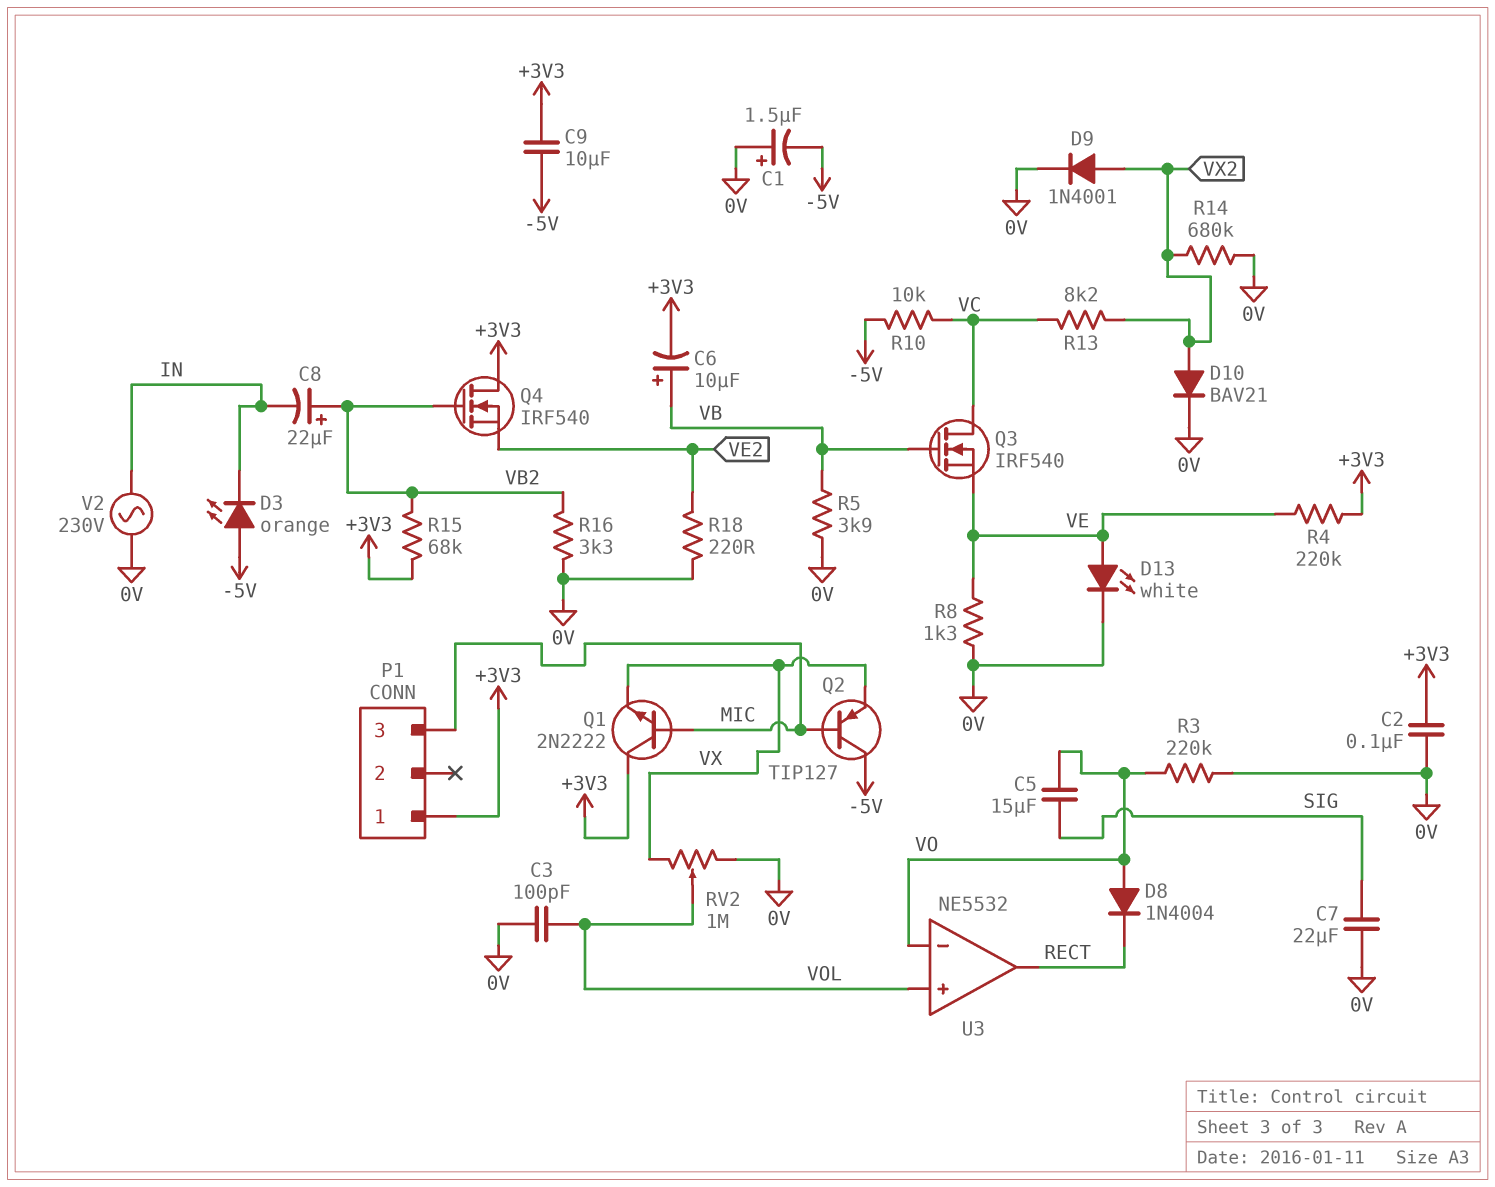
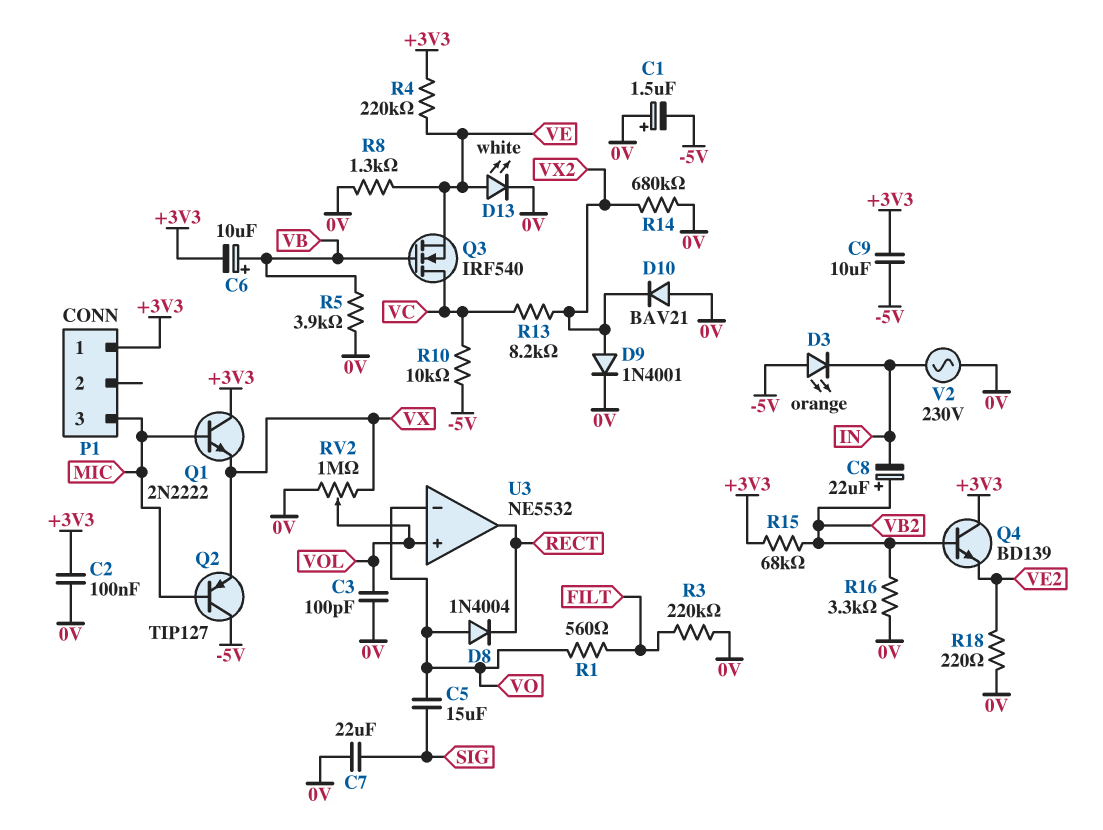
D10: diode BAV21 (A VX2, K 0V) -> diode BAV21 (A 0V, K VX2)
Q4: NMOS IRF540 (G VB2, D +3V3, S VE2) -> NPN BD139 (B VB2, C +3V3, E VE2)
R1: none -> 560 (FILT, VO)
R3: 220k (0V, VO) -> 220k (0V, FILT)

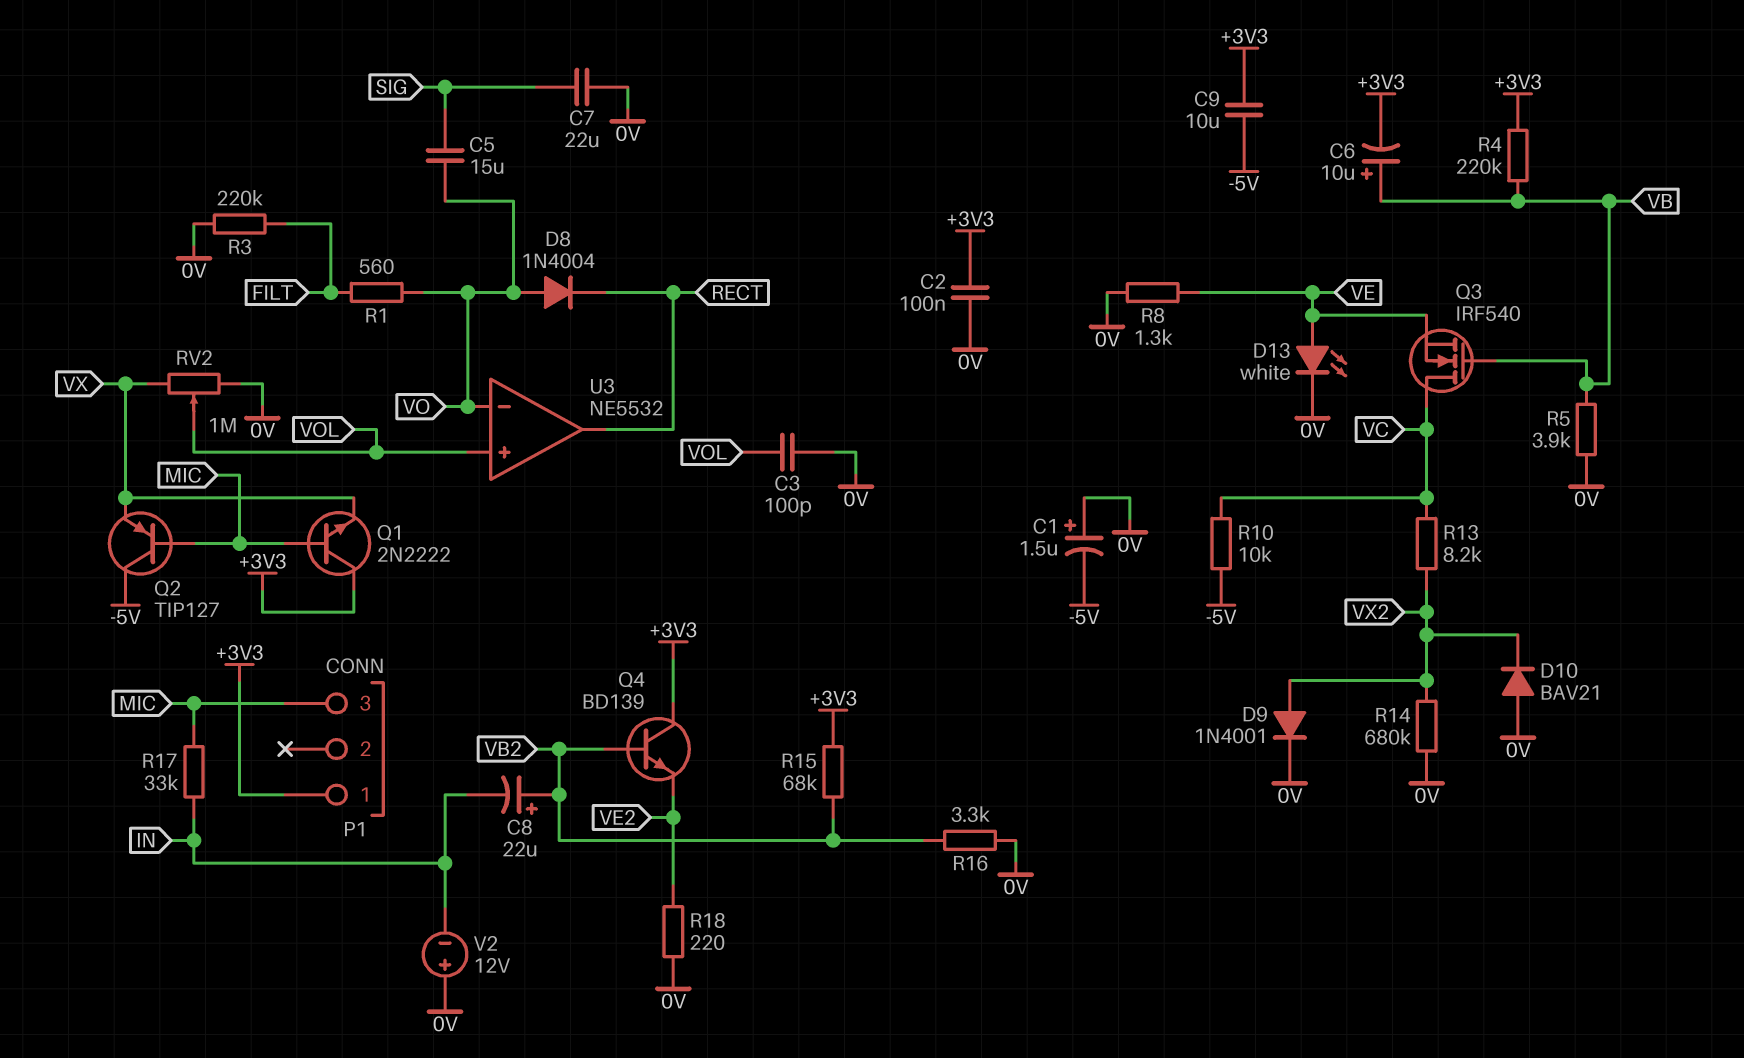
D3: LED orange (A -5V, K IN) -> none
R4: 220k (+3V3, VE) -> 220k (+3V3, VB)
R17: none -> 33k (IN, MIC)
V2: AC 230V (0V, IN) -> 12V (plus 0V, minus IN)

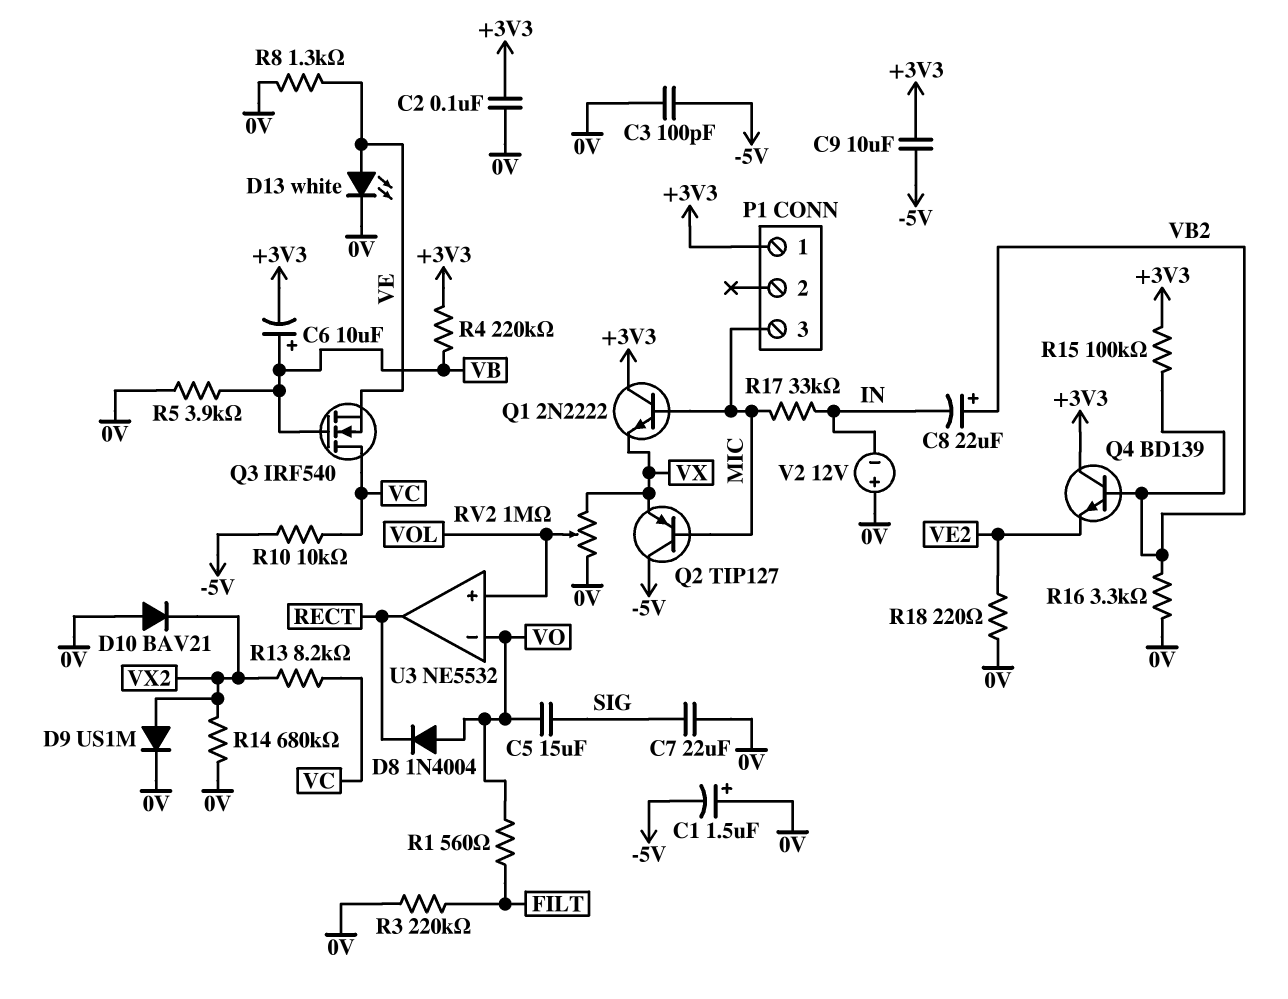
C3: 100pF (0V, VOL) -> 100pF (-5V, 0V)
D9: diode 1N4001 (A VX2, K 0V) -> diode US1M (A VX2, K 0V)
R15: 68k (+3V3, VB2) -> 100k (+3V3, VB2)

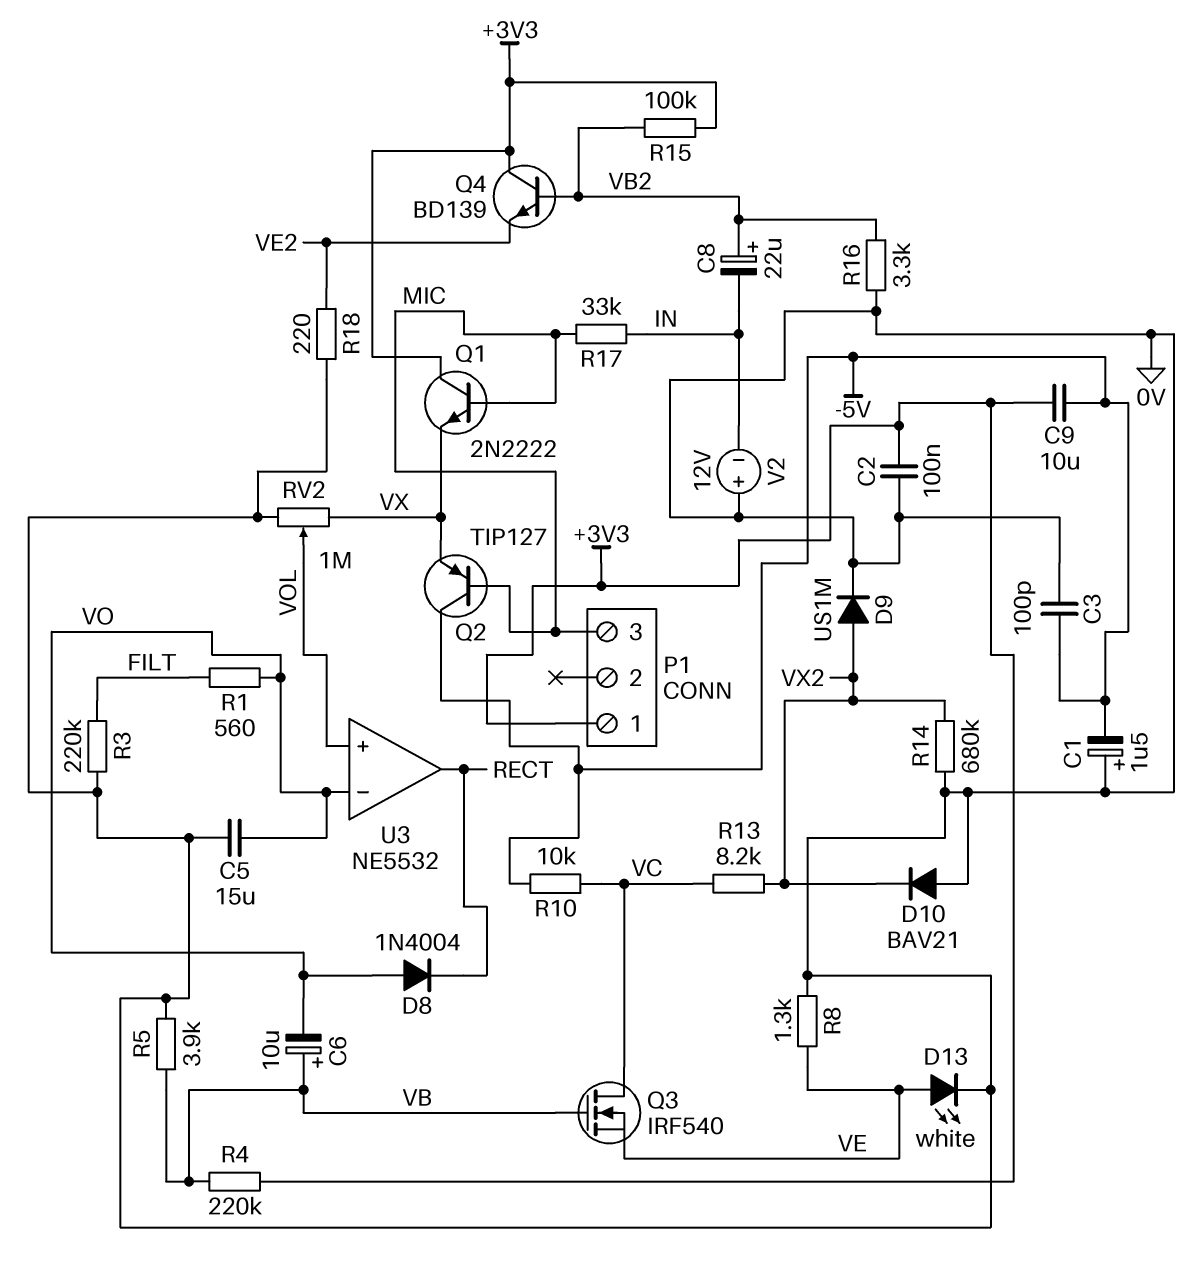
C5: 15uF (SIG, VO) -> 15uF (0V, VO)
C6: 10uF (plus VB, minus +3V3) -> 10uF (plus VB, minus VO)
C7: 22uF (0V, SIG) -> none

